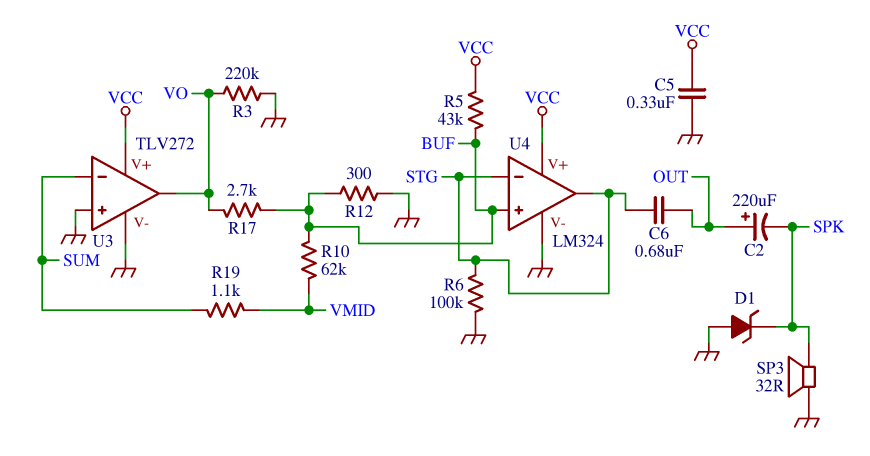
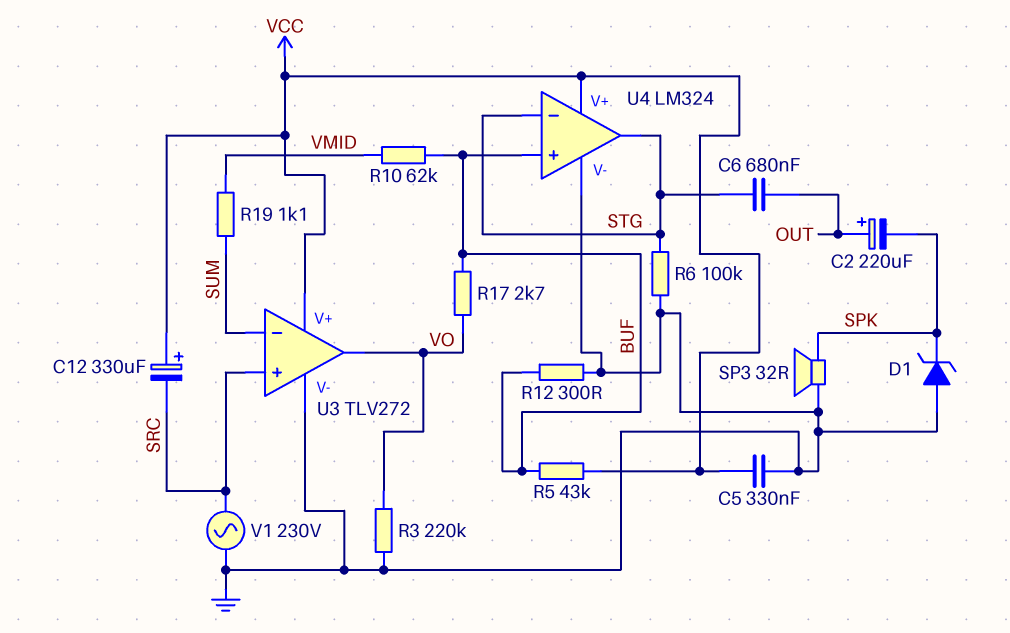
C12: none -> 330uF (plus VCC, minus SRC)
U3 pin in+: GND -> SRC
V1: none -> AC 230V (GND, SRC)

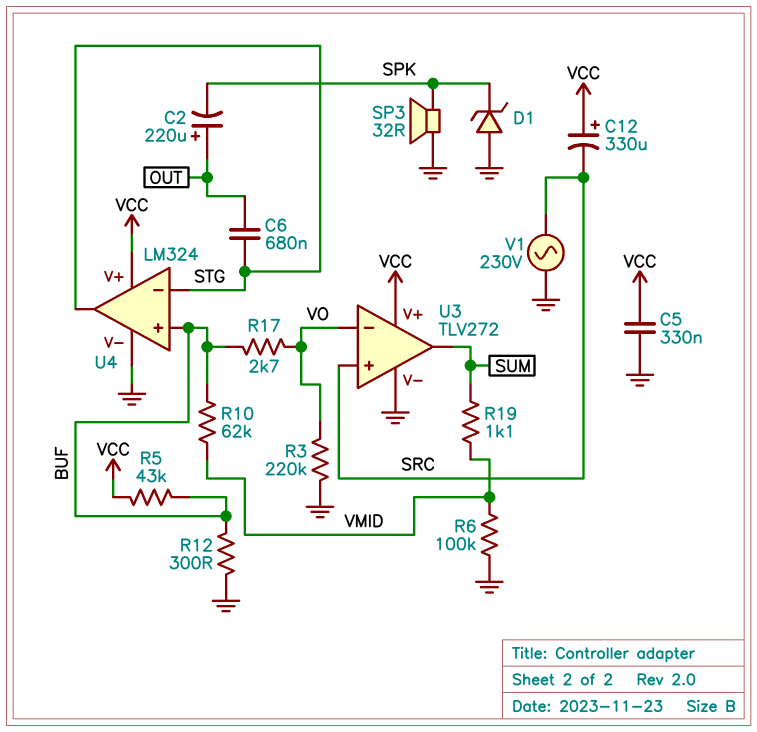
R6: 100k (GND, STG) -> 100k (GND, VMID)
U3 pin in-: SUM -> VO
U3 pin out: VO -> SUM

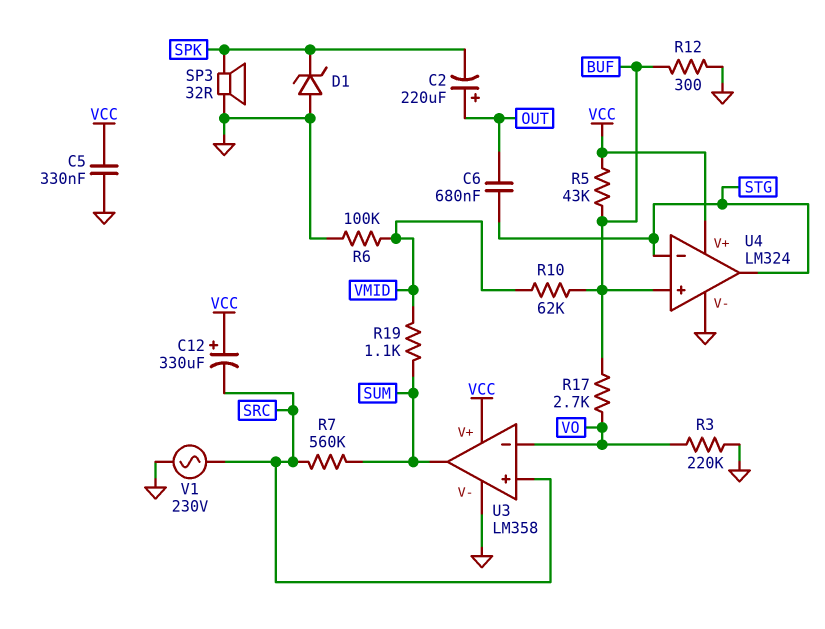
R7: none -> 560k (SRC, SUM)
U3: TLV272 -> LM358

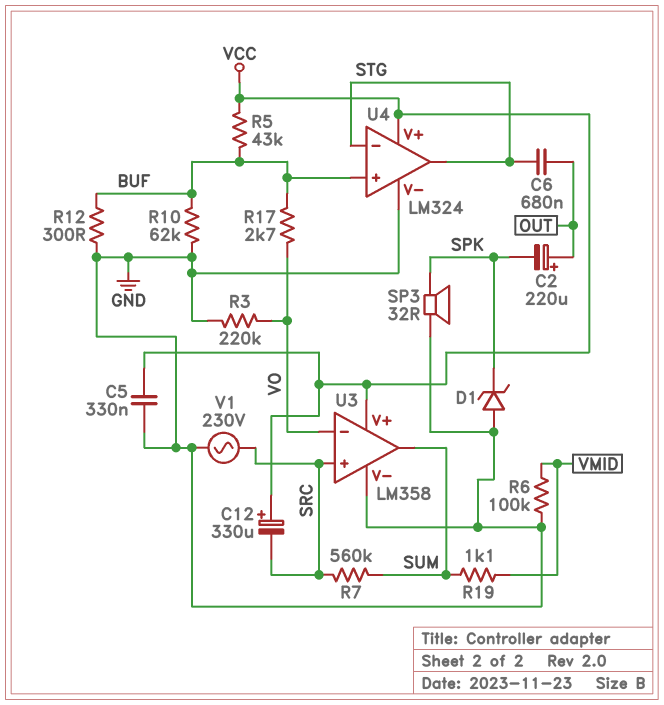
R10: 62k (BUF, VMID) -> 62k (BUF, GND)

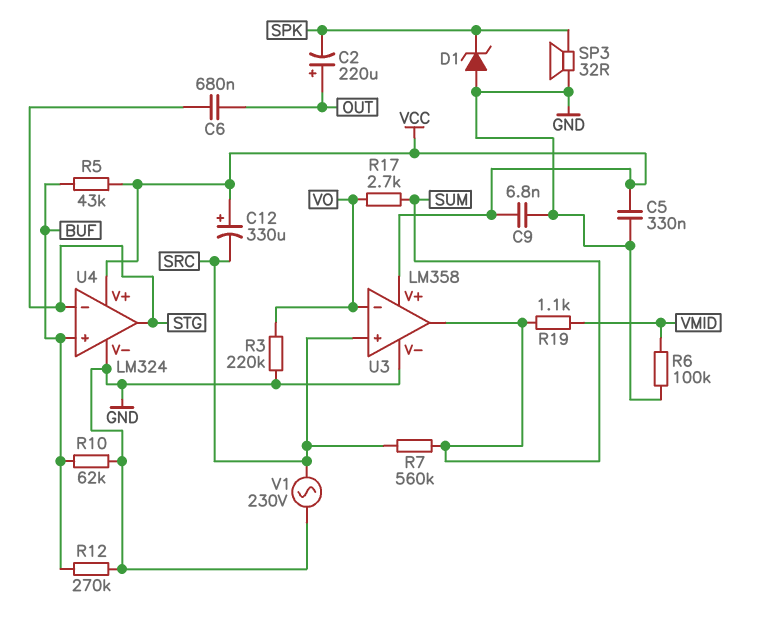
C9: none -> 6.8nF (GND, VCC)
R12: 300 (BUF, GND) -> 270k (BUF, GND)
R17: 2.7k (BUF, VO) -> 2.7k (SUM, VO)

